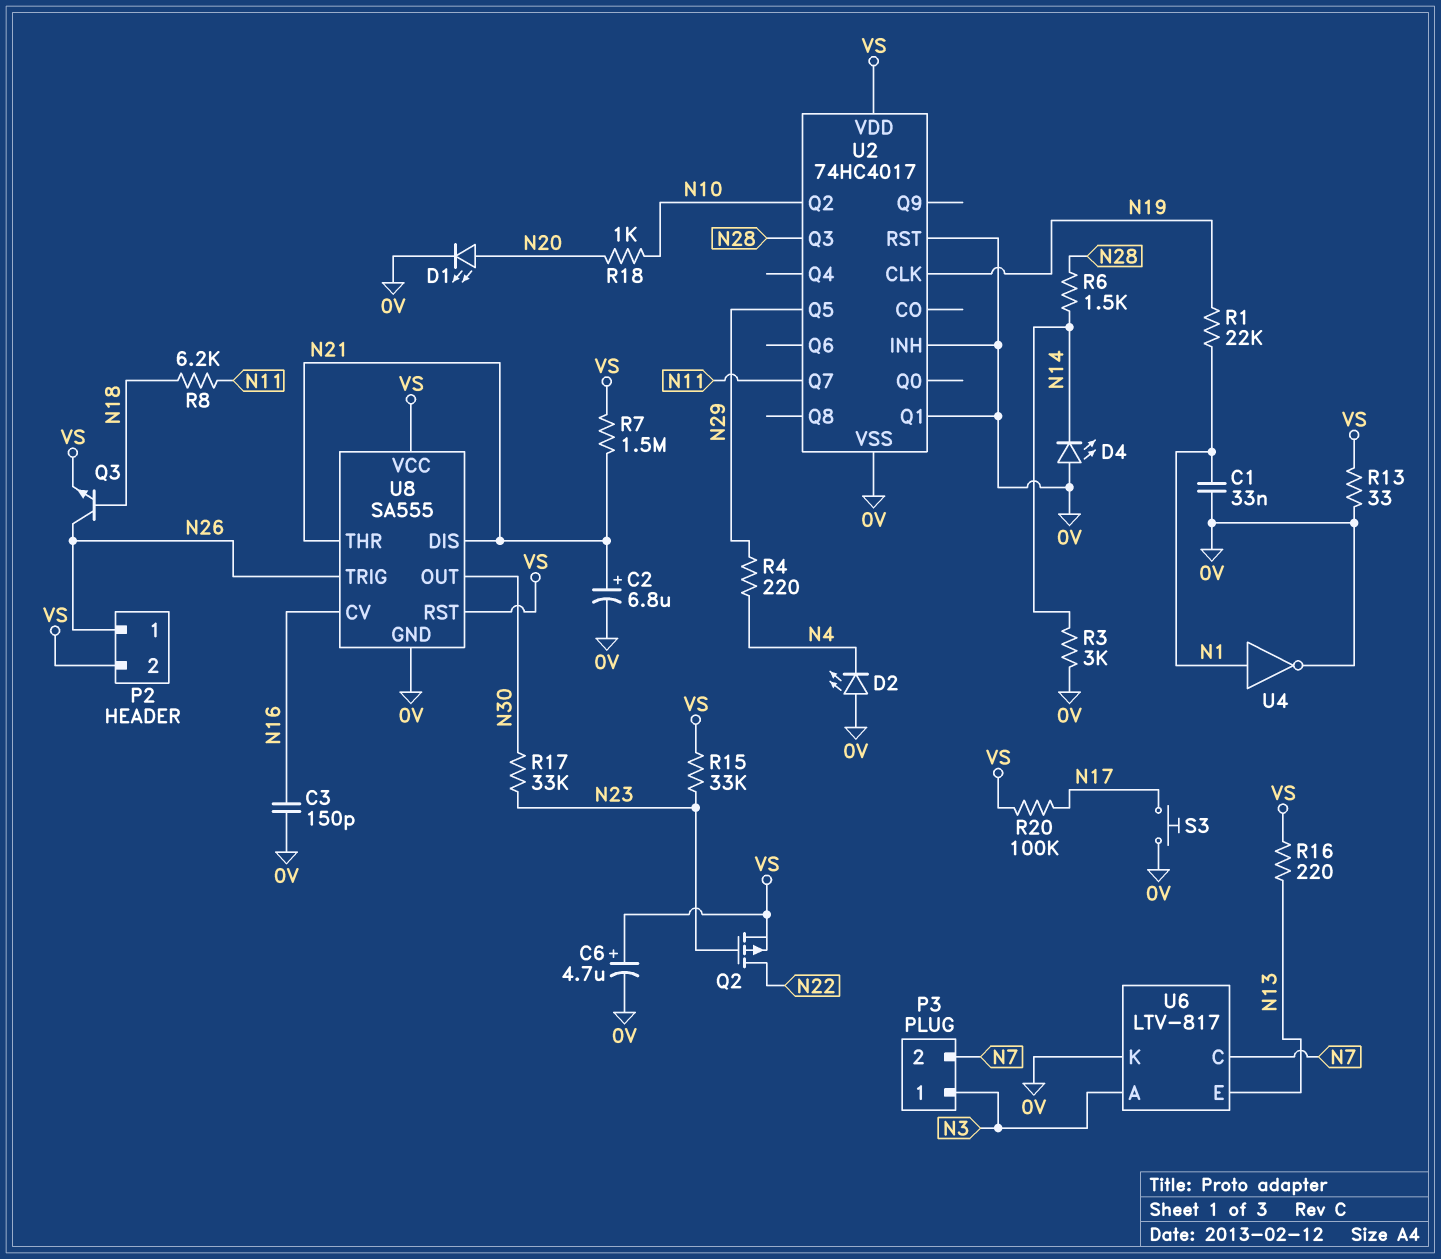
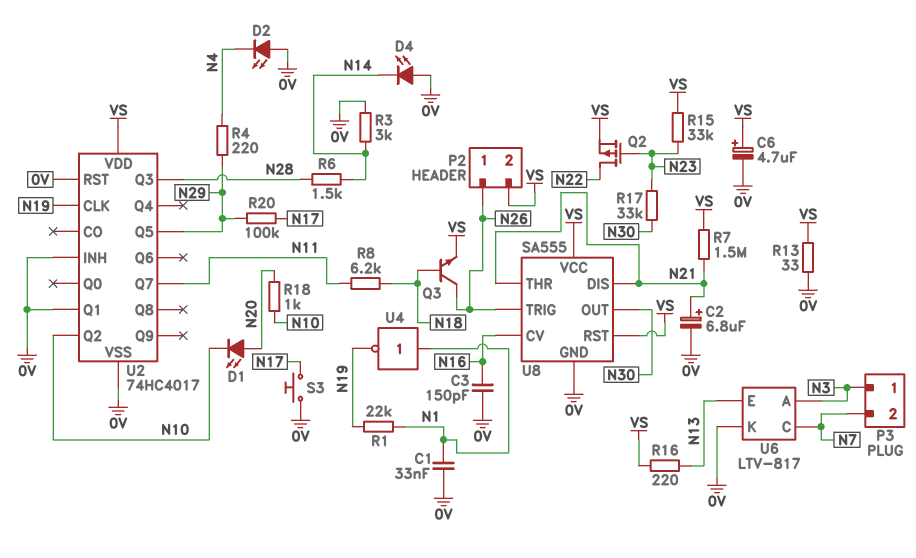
D1: LED (A N20, K 0V) -> LED (A N20, K N10)
R20: 100k (N17, VS) -> 100k (N17, N29)
U4: NOT (in N1, out 0V) -> NOT (in N1, out N19)

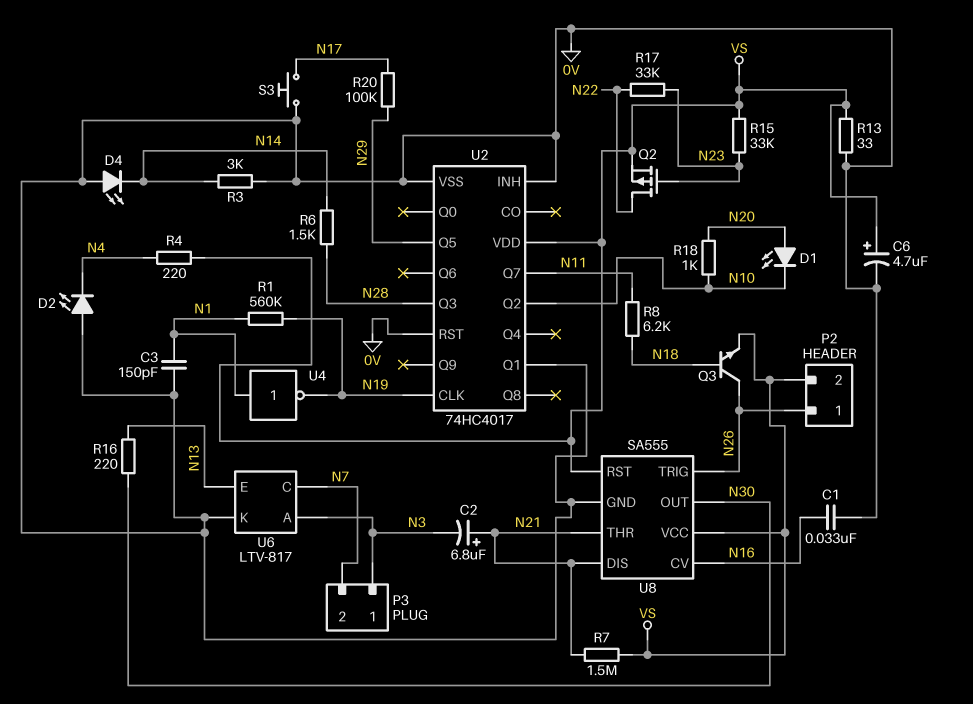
C1: 33nF (0V, N1) -> 33nF (0V, N16)
C2: 6.8uF (plus N21, minus 0V) -> 6.8uF (plus N21, minus N3)
C3: 150pF (0V, N16) -> 150pF (0V, N1)
R1: 22k (N1, N19) -> 560k (N1, N19)
R4: 220 (N4, N29) -> 220 (N4, VS)
R16: 220 (N13, VS) -> 220 (N13, N30)
R17: 33k (N23, N30) -> 33k (N22, N23)

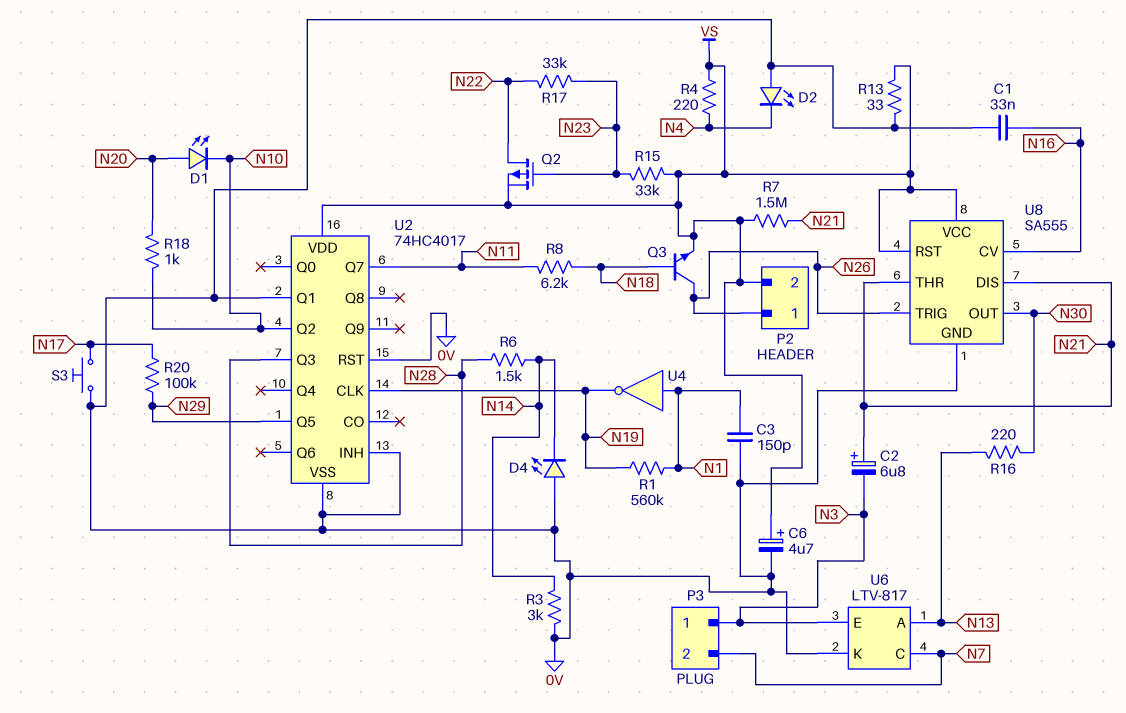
U6 pin A: N3 -> N13
U6 pin E: N13 -> N3

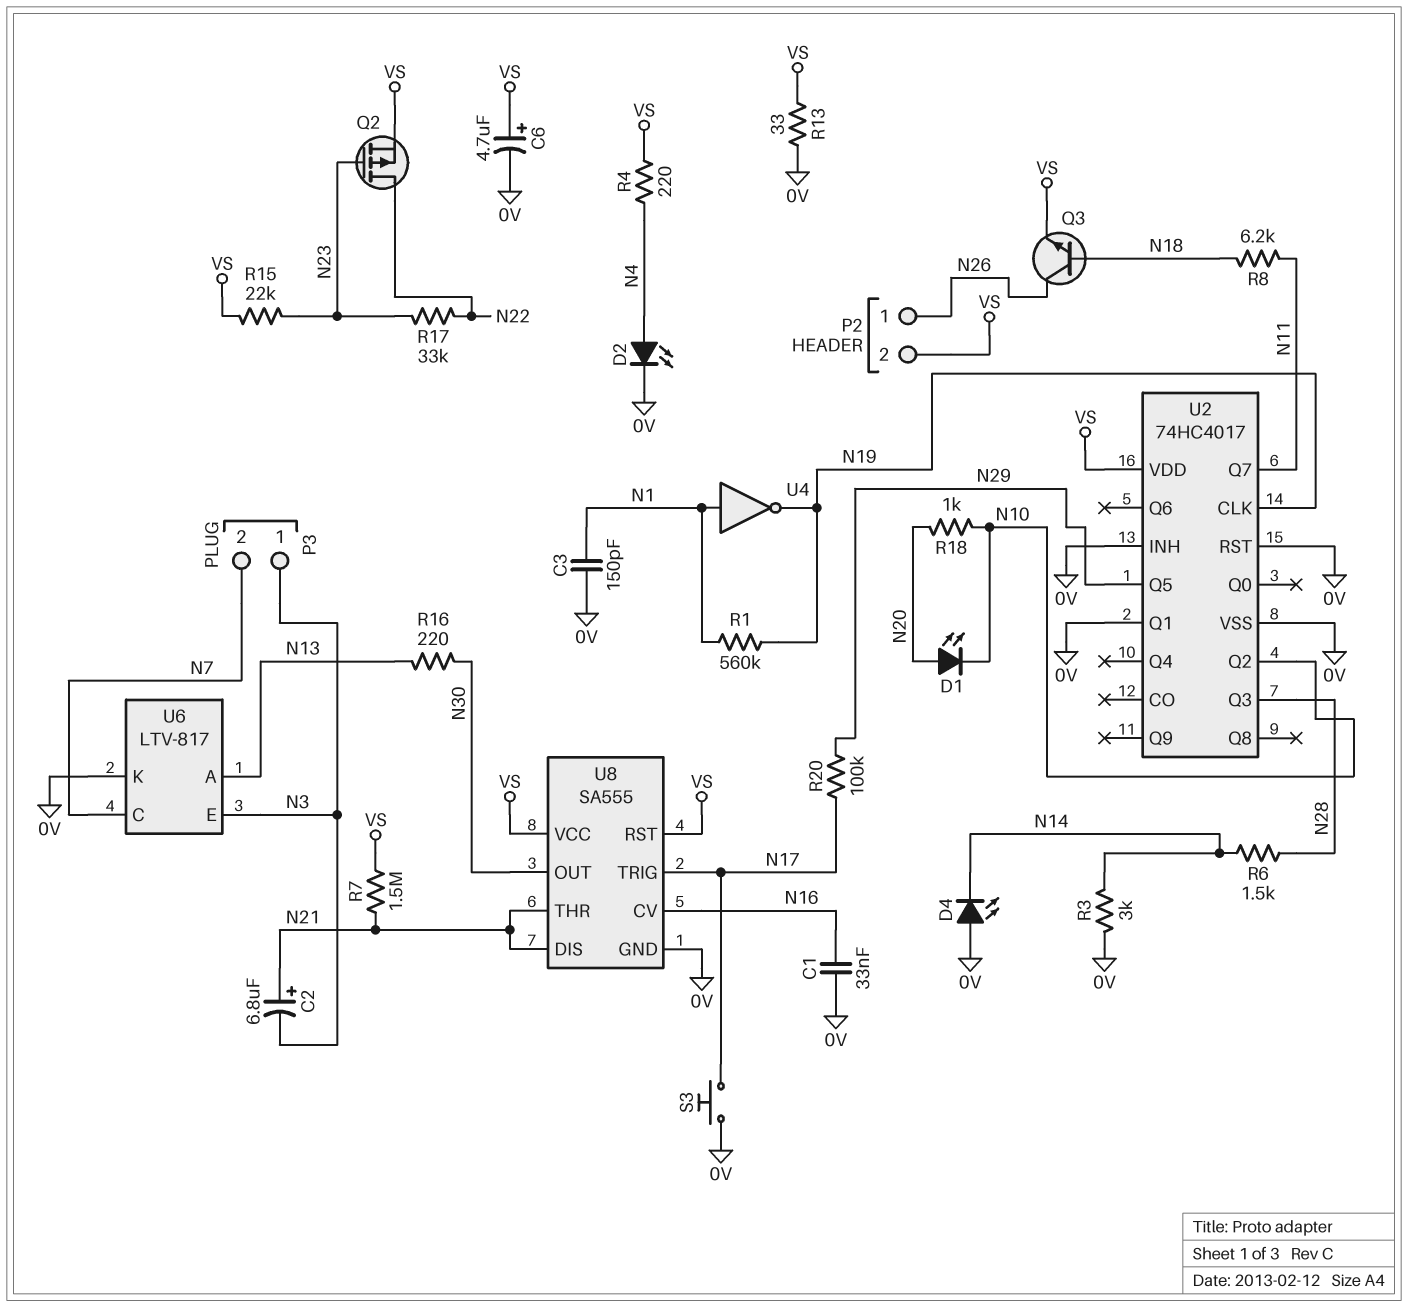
D2: LED (A 0V, K N4) -> LED (A N4, K 0V)
R15: 33k (N23, VS) -> 22k (N23, VS)
U8 pin TRIG: N26 -> N17

